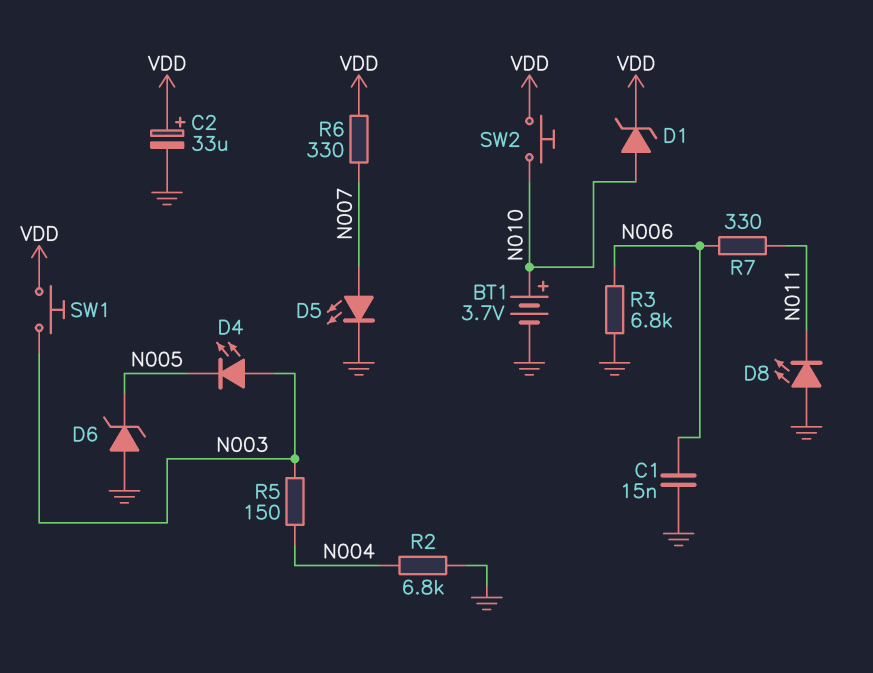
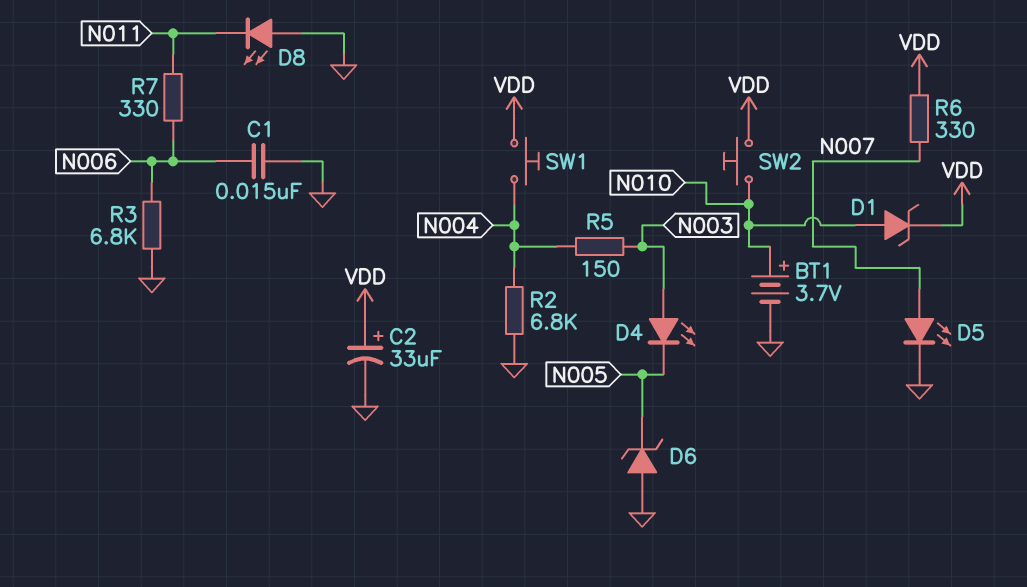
SW1: button (N003, VDD) -> button (N004, VDD)

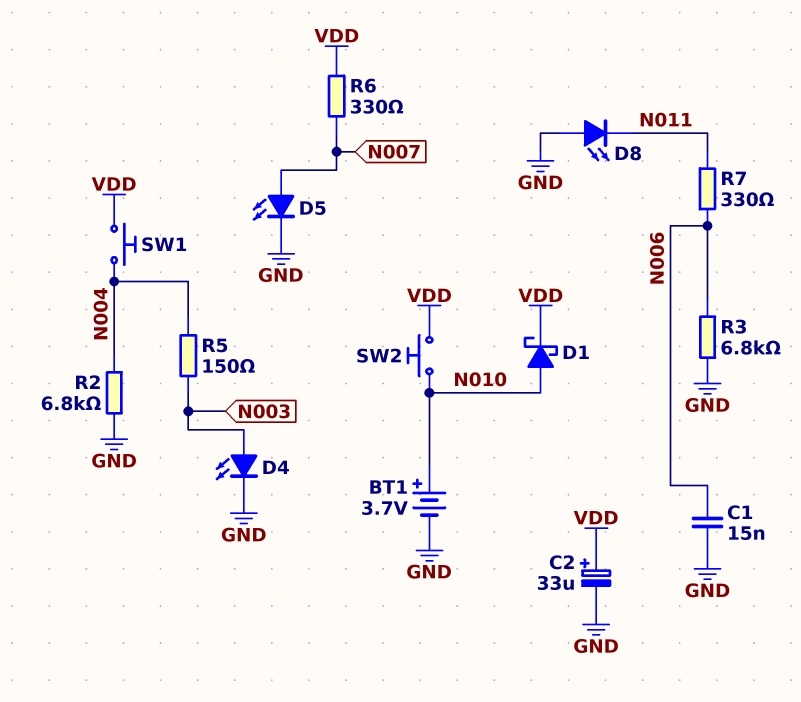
D1: zener (A N010, K VDD) -> schottky (A N010, K VDD)
D4: LED (A N003, K N005) -> LED (A N003, K GND)
D6: zener (A GND, K N005) -> none

